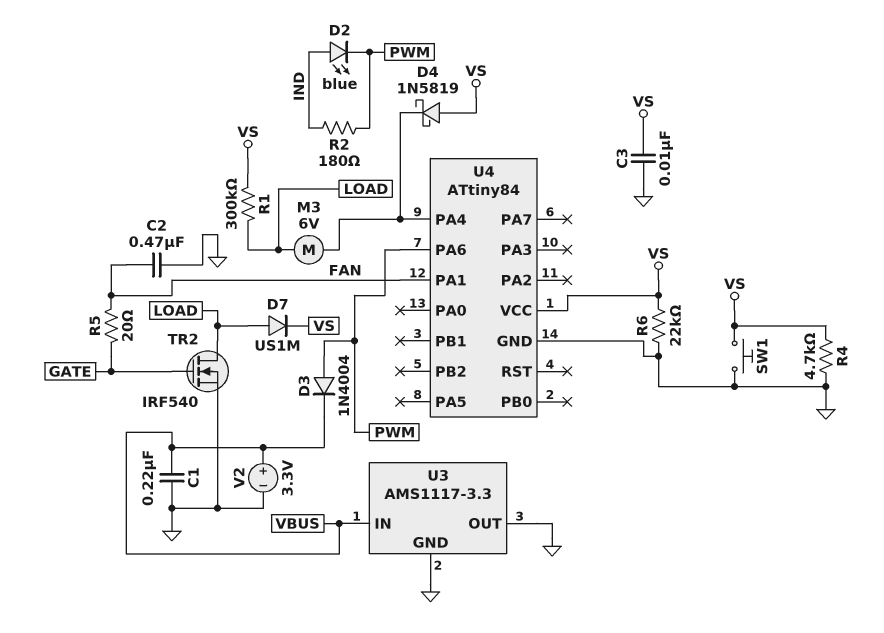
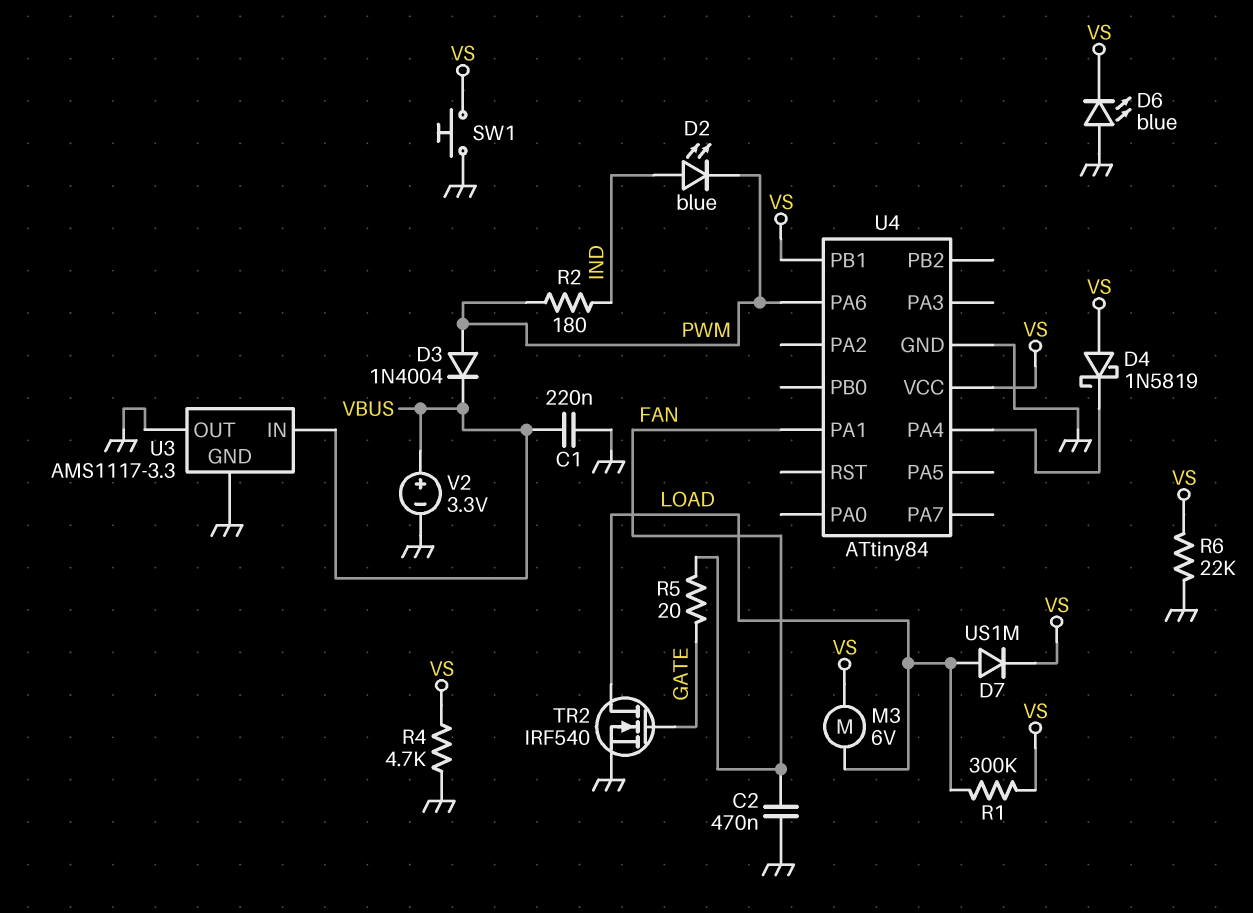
C3: 10nF (GND, VS) -> none
D6: none -> LED blue (A GND, K VS)
M3: motor 6V (LOAD, U4/PA4) -> motor 6V (LOAD, VS)
U4 pin PB1: none -> VS

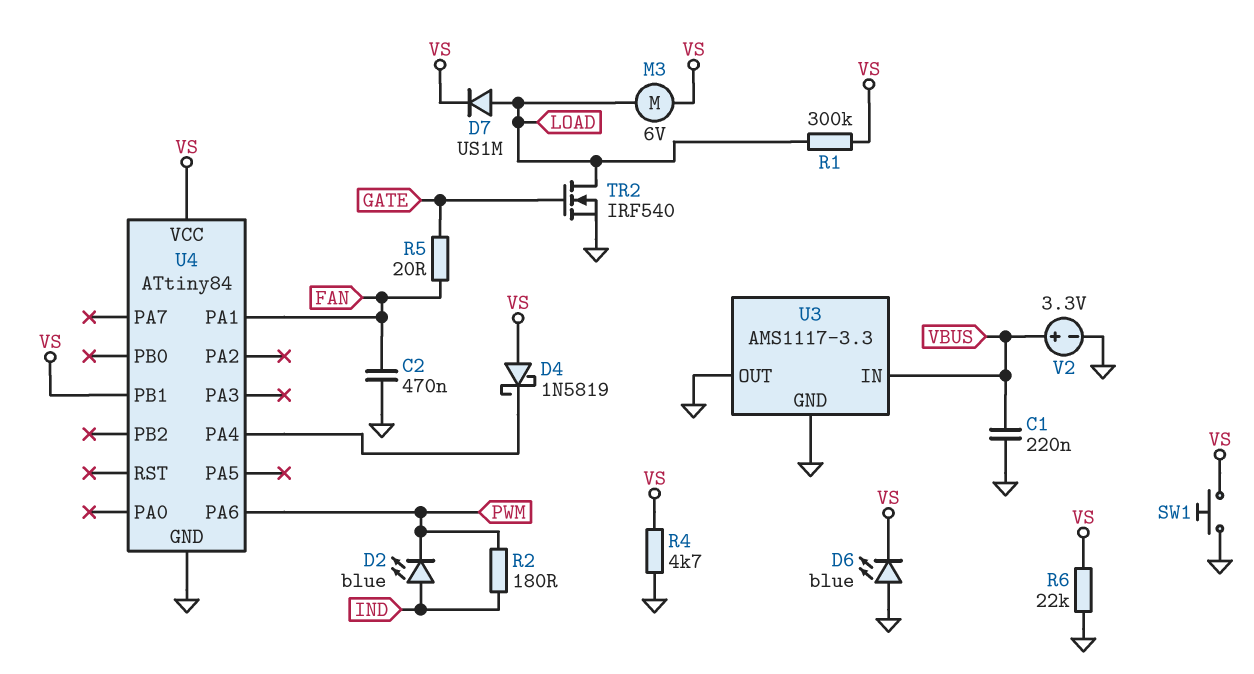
D3: diode 1N4004 (A PWM, K VBUS) -> none

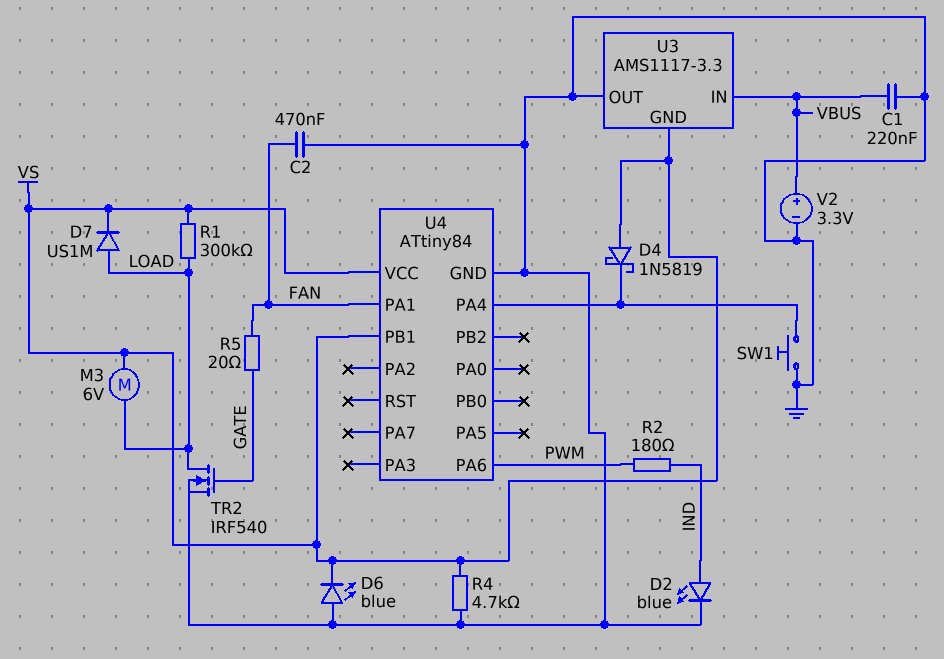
D2: LED blue (A IND, K PWM) -> LED blue (A IND, K GND)
R6: 22k (GND, VS) -> none
SW1: button (GND, VS) -> button (GND, U4/PA4)
U3 pin GND: GND -> VS

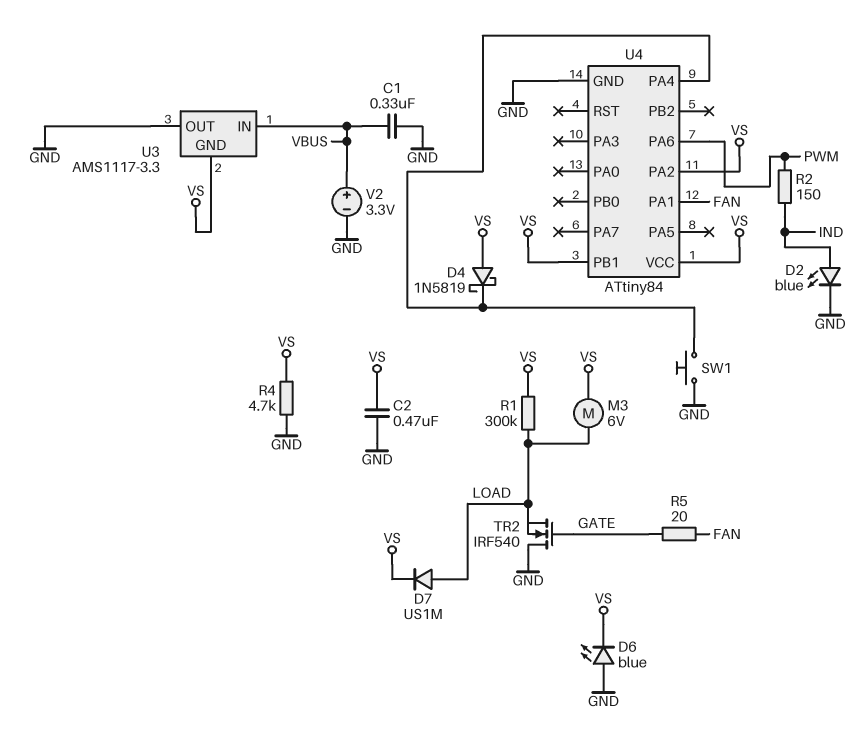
C1: 220nF (GND, VBUS) -> 330nF (GND, VBUS)
C2: 470nF (FAN, GND) -> 470nF (GND, VS)
R2: 180 (IND, PWM) -> 150 (IND, PWM)
TR2: NMOS IRF540 (G GATE, D LOAD, S GND) -> NMOS IRF540 (G GATE, D GND, S LOAD)
U4 pin PA2: none -> VS

